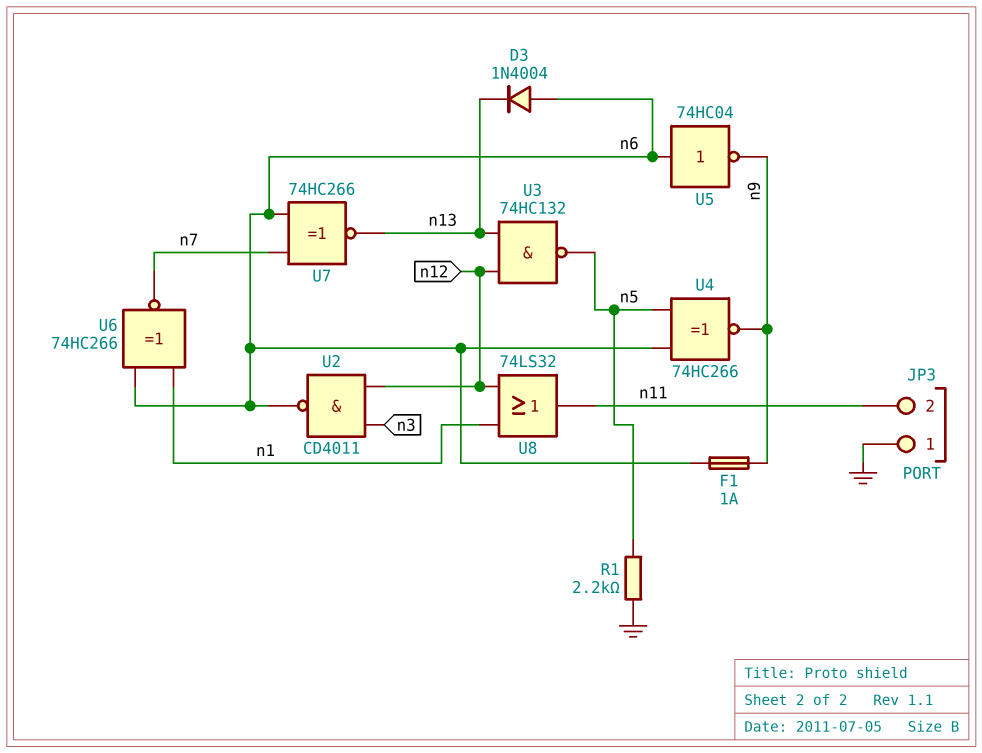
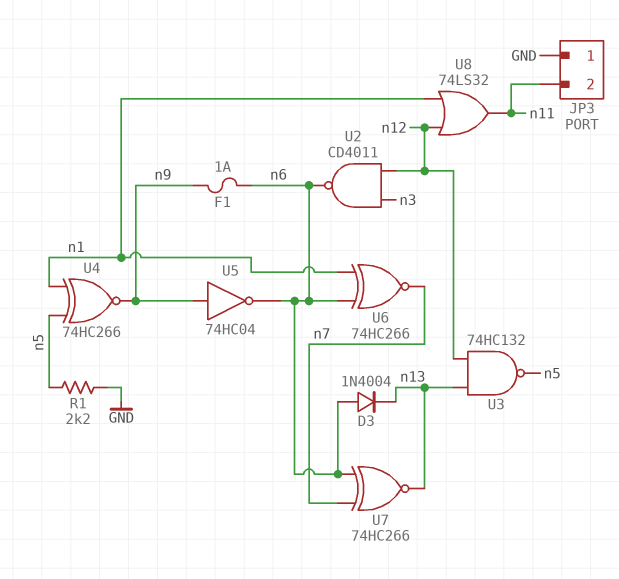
U4: XNOR 74HC266 (in n5, in n6, out n9) -> XNOR 74HC266 (in n1, in n5, out n9)
U5: NOT 74HC04 (in n6, out n9) -> NOT 74HC04 (in n9, out n6)

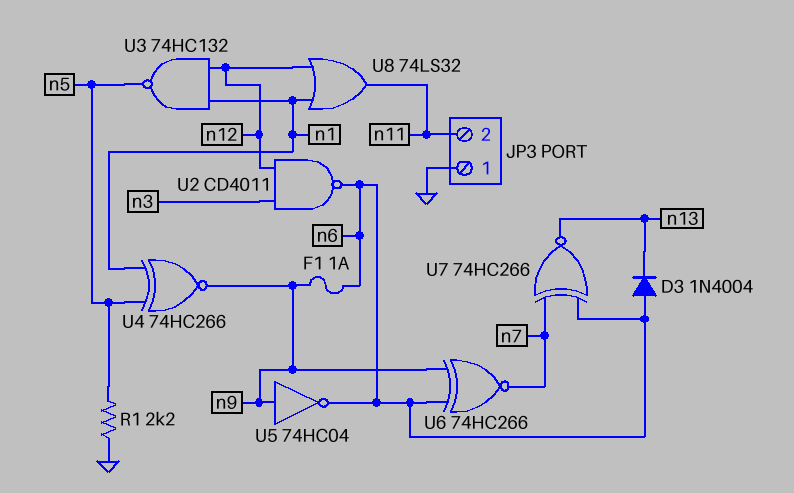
U3: NAND 74HC132 (in n12, in n13, out n5) -> NAND 74HC132 (in n1, in n12, out n5)
U6: XNOR 74HC266 (in n1, in n6, out n7) -> XNOR 74HC266 (in n6, in n9, out n7)

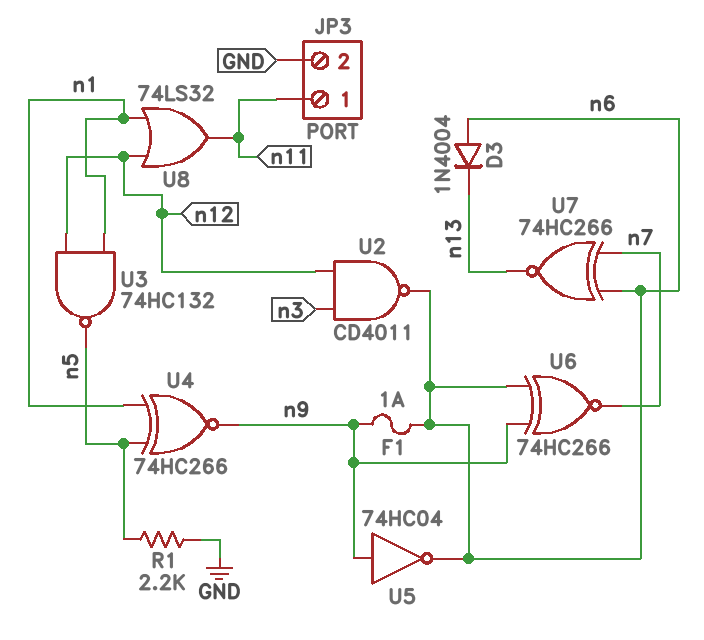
JP3 pin 1: GND -> n11
JP3 pin 2: n11 -> GND

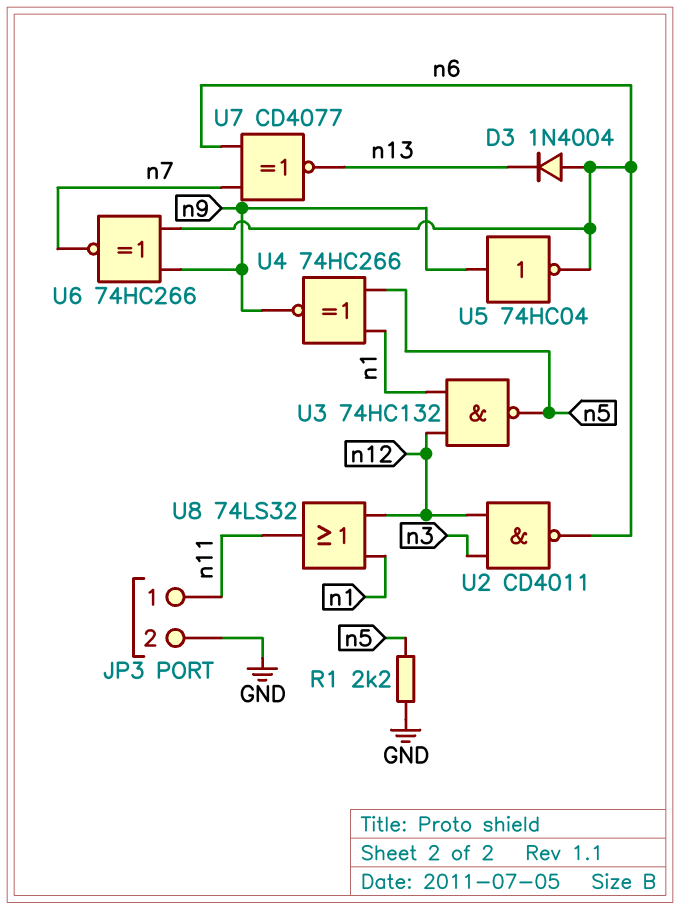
F1: 1A (n6, n9) -> none
U7: XNOR 74HC266 (in n6, in n7, out n13) -> XNOR CD4077 (in n6, in n7, out n13)

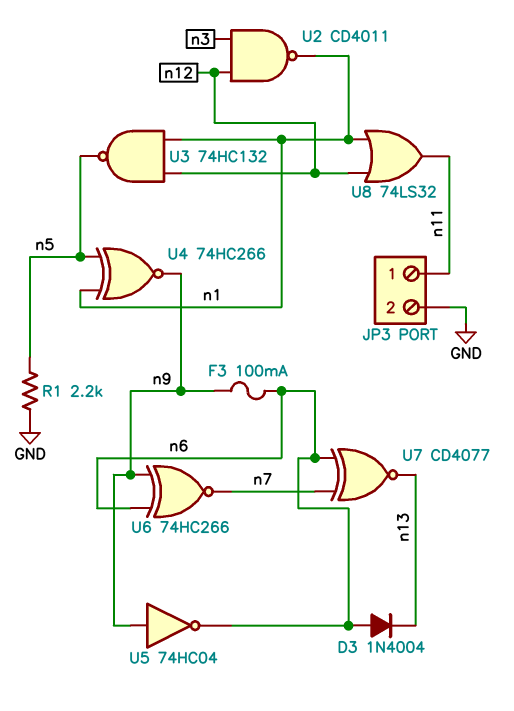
F3: none -> 100mA (n6, n9)
U2: NAND CD4011 (in n3, in n12, out n6) -> NAND CD4011 (in n3, in n12, out n1)

